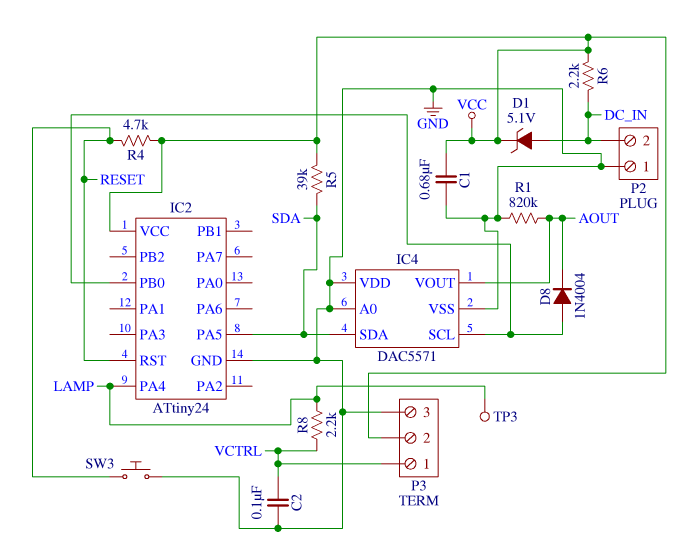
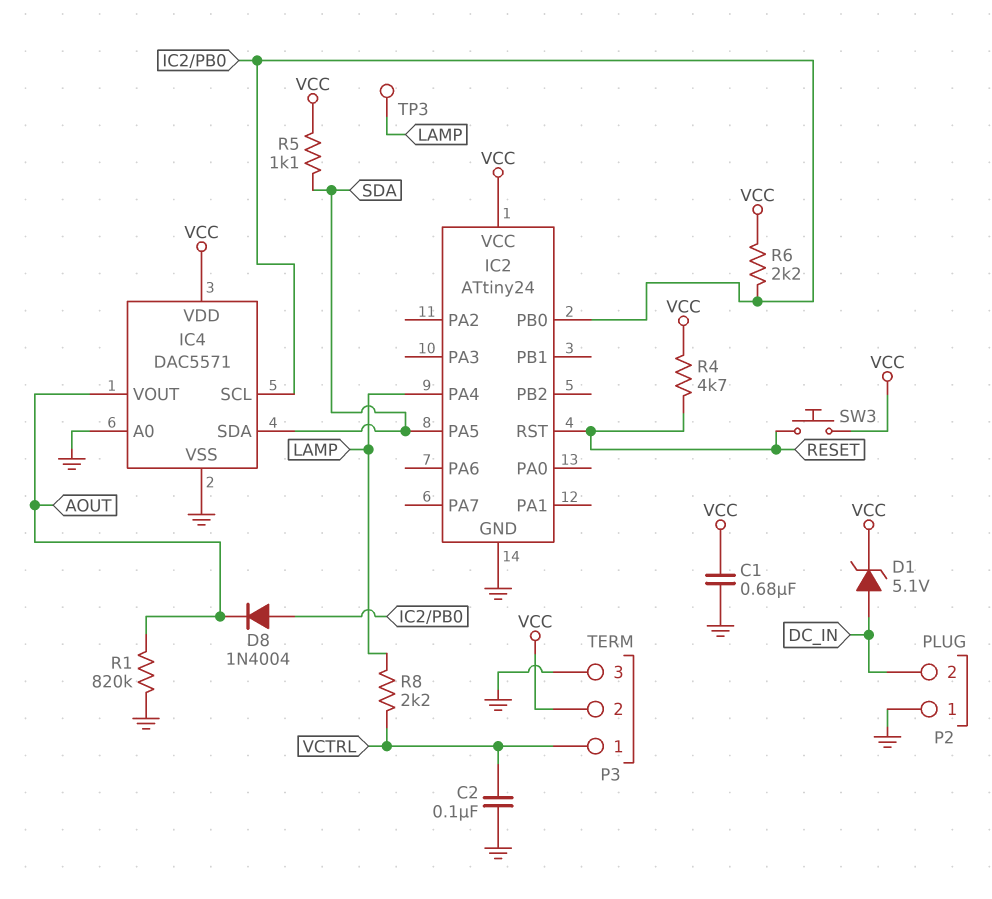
IC4 pin VDD: GND -> VCC
R5: 39k (SDA, VCC) -> 1.1k (SDA, VCC)
R6: 2.2k (DC_IN, VCC) -> 2.2k (IC2/PB0, VCC)
SW3: button (GND, RESET) -> button (RESET, VCC)

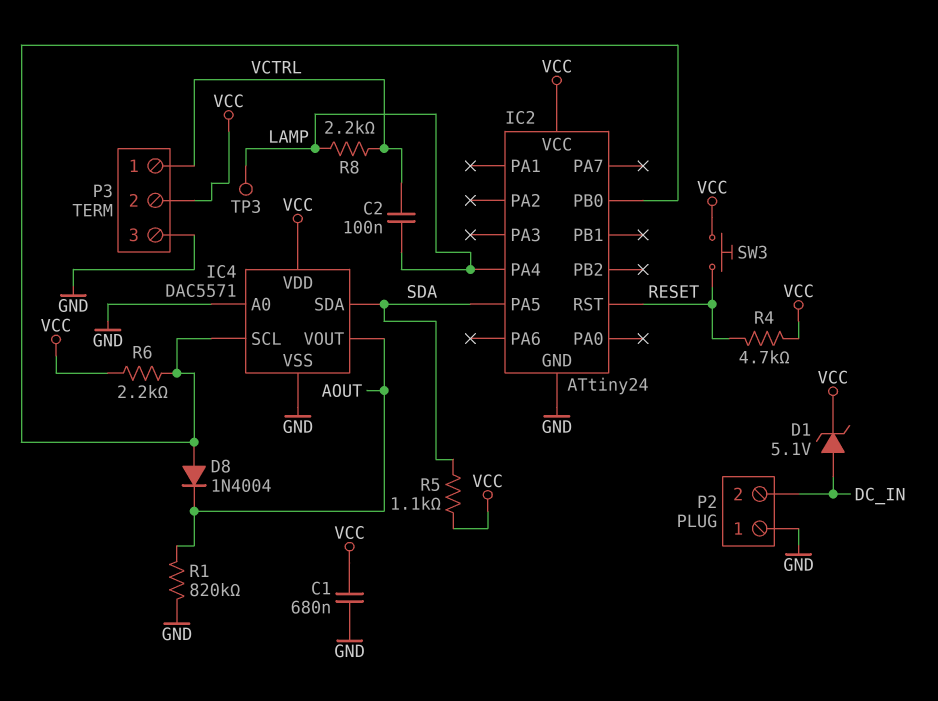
C2: 100nF (GND, VCTRL) -> 100nF (LAMP, VCTRL)

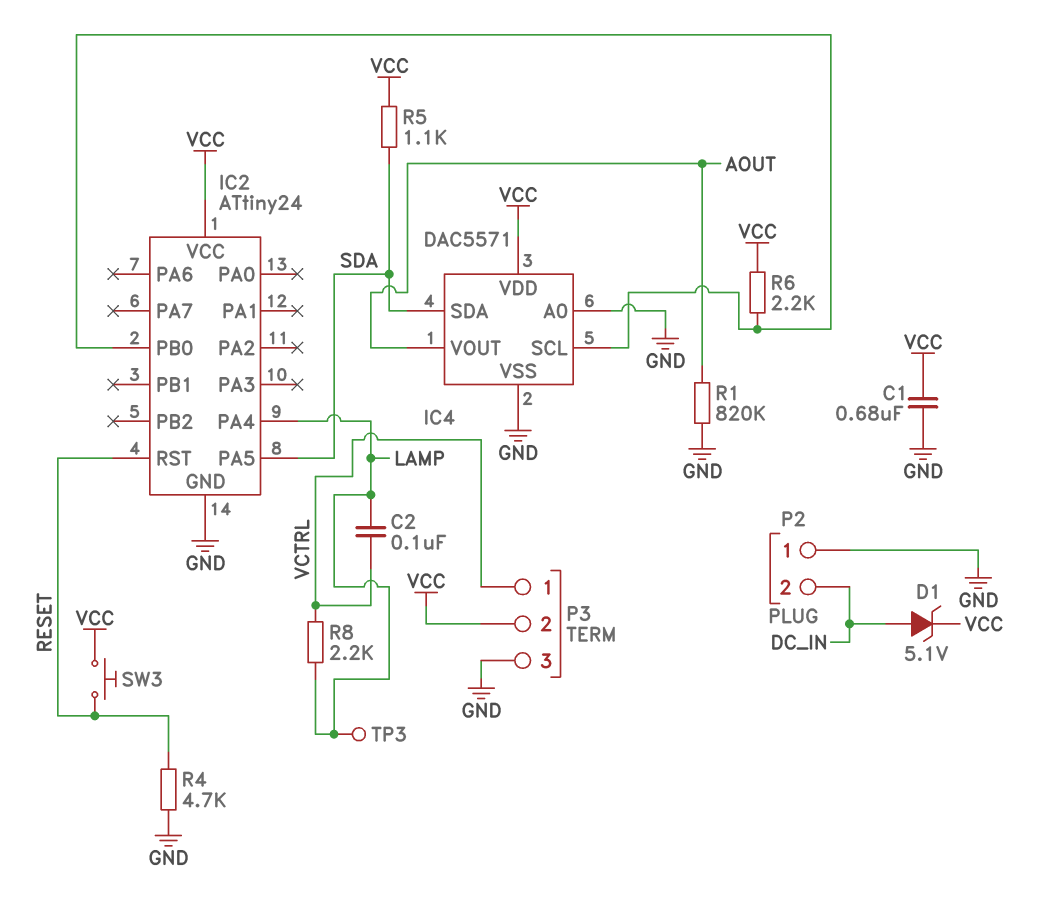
D8: diode 1N4004 (A IC2/PB0, K AOUT) -> none
R4: 4.7k (RESET, VCC) -> 4.7k (GND, RESET)

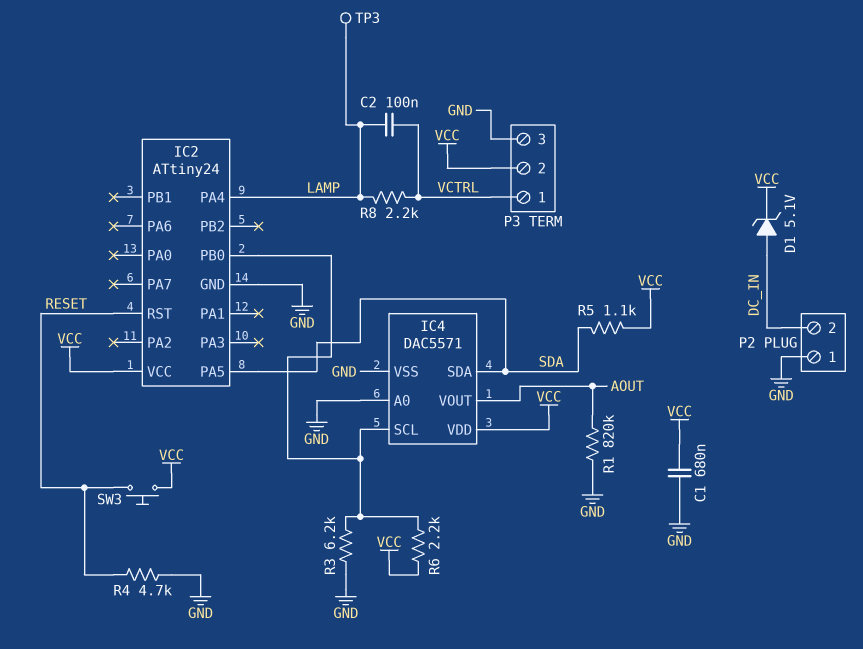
R3: none -> 6.2k (GND, IC2/PB0)

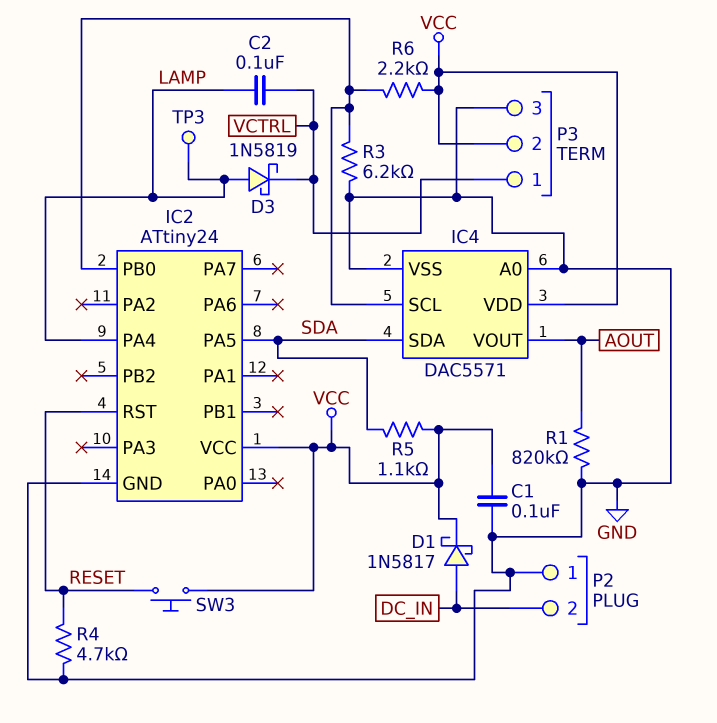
C1: 680nF (GND, VCC) -> 100nF (GND, VCC)
D1: zener 5.1V (A DC_IN, K VCC) -> schottky 1N5817 (A DC_IN, K VCC)
D3: none -> schottky 1N5819 (A LAMP, K VCTRL)
R8: 2.2k (LAMP, VCTRL) -> none

